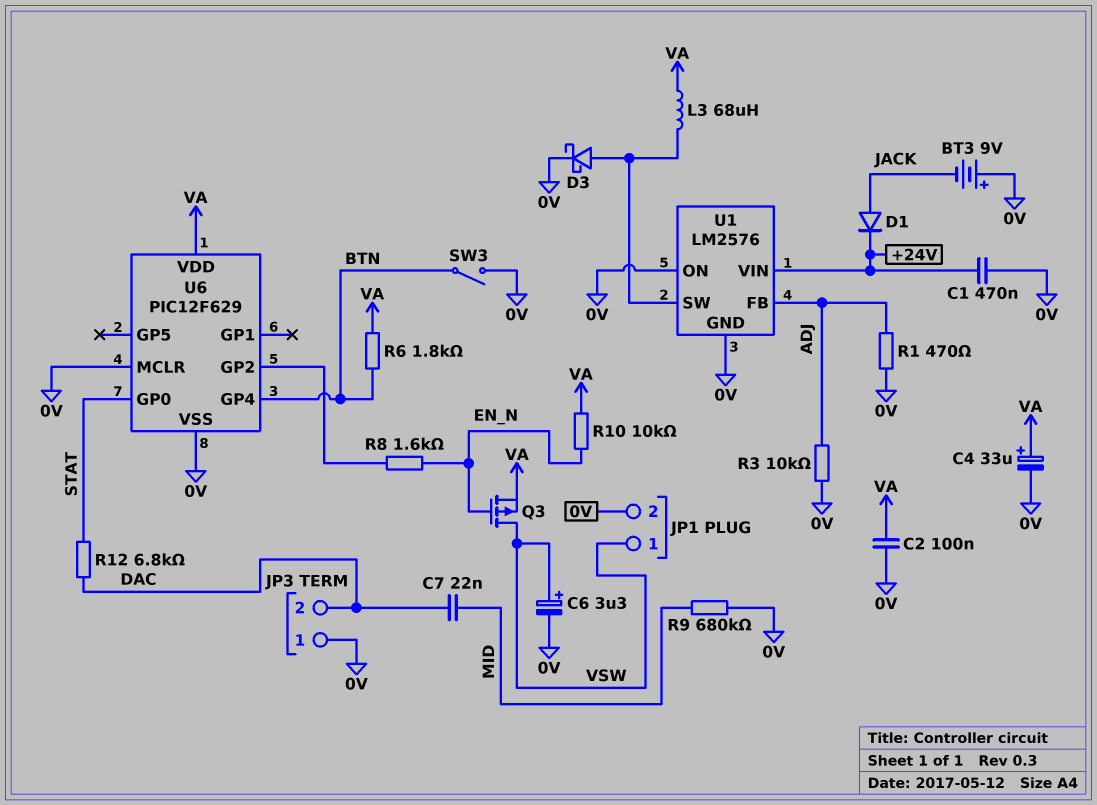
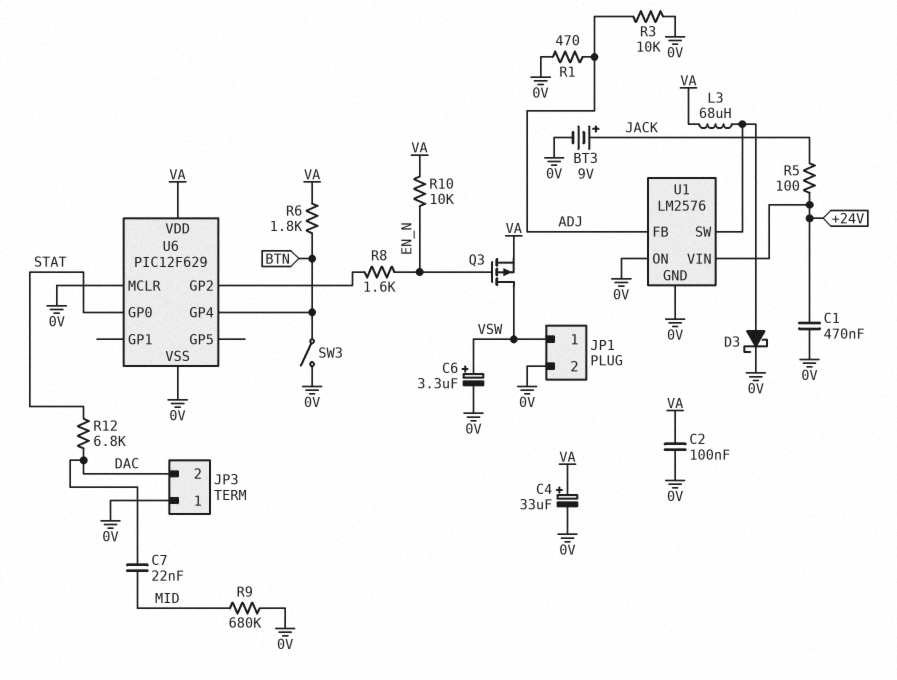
BT3: 9V (plus 0V, minus JACK) -> 9V (plus JACK, minus 0V)
D1: diode (A JACK, K +24V) -> none
R5: none -> 100 (+24V, JACK)

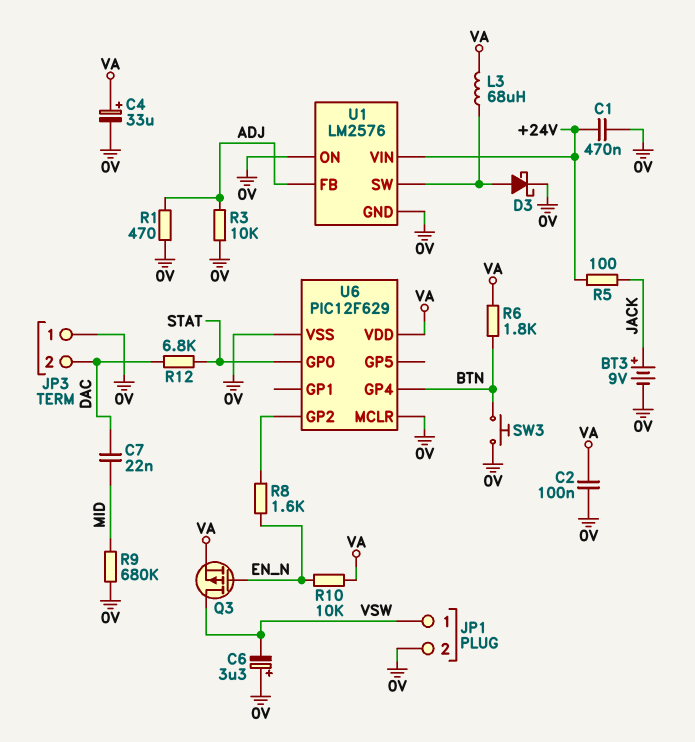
C6: 3.3uF (plus VSW, minus 0V) -> 3.3uF (plus 0V, minus VSW)
SW3: switch (0V, BTN) -> button (0V, BTN)

